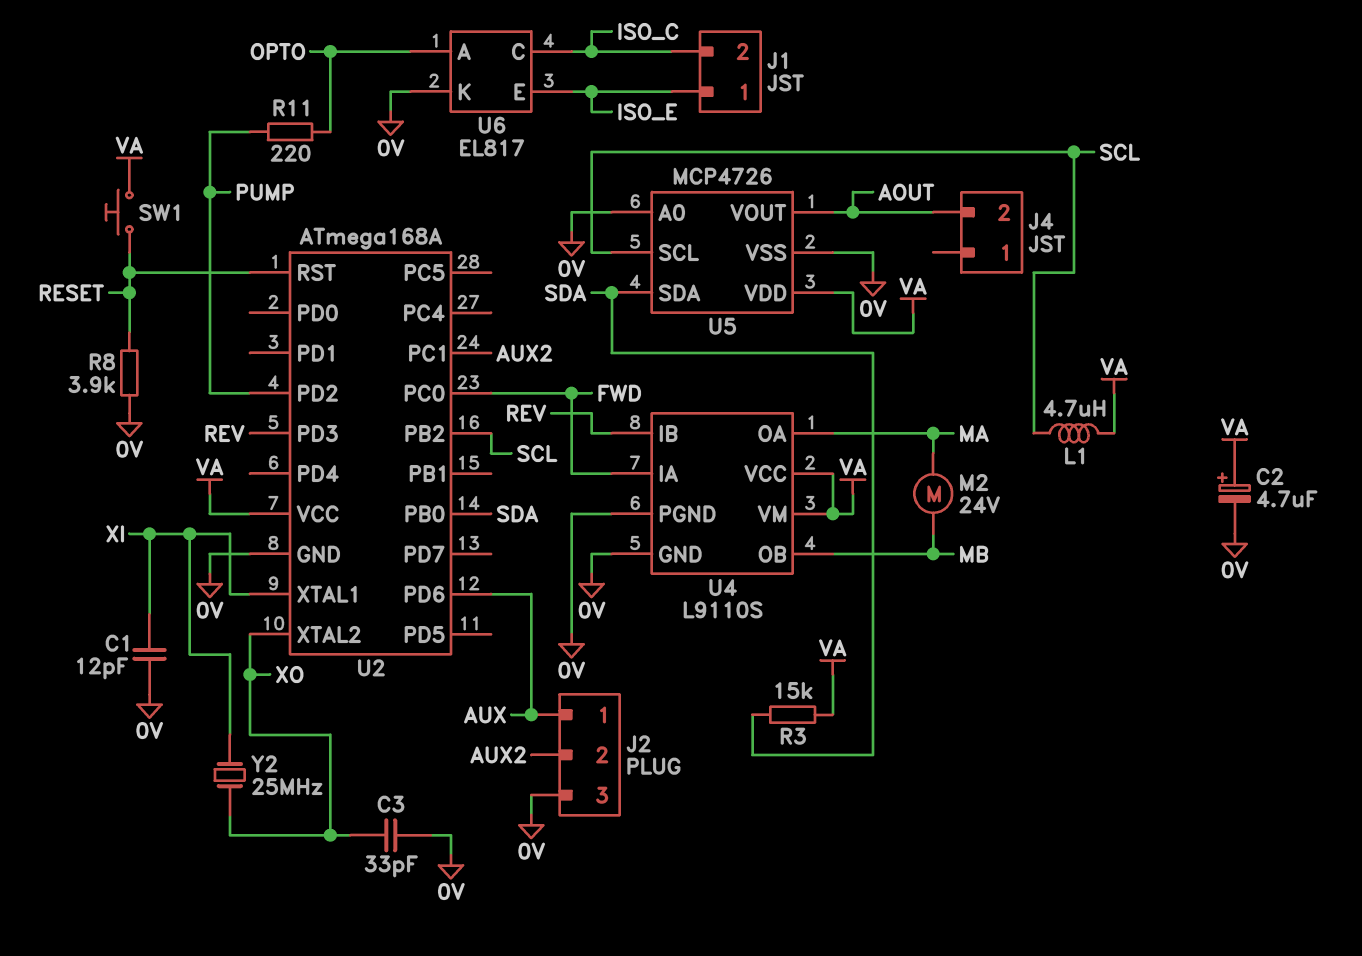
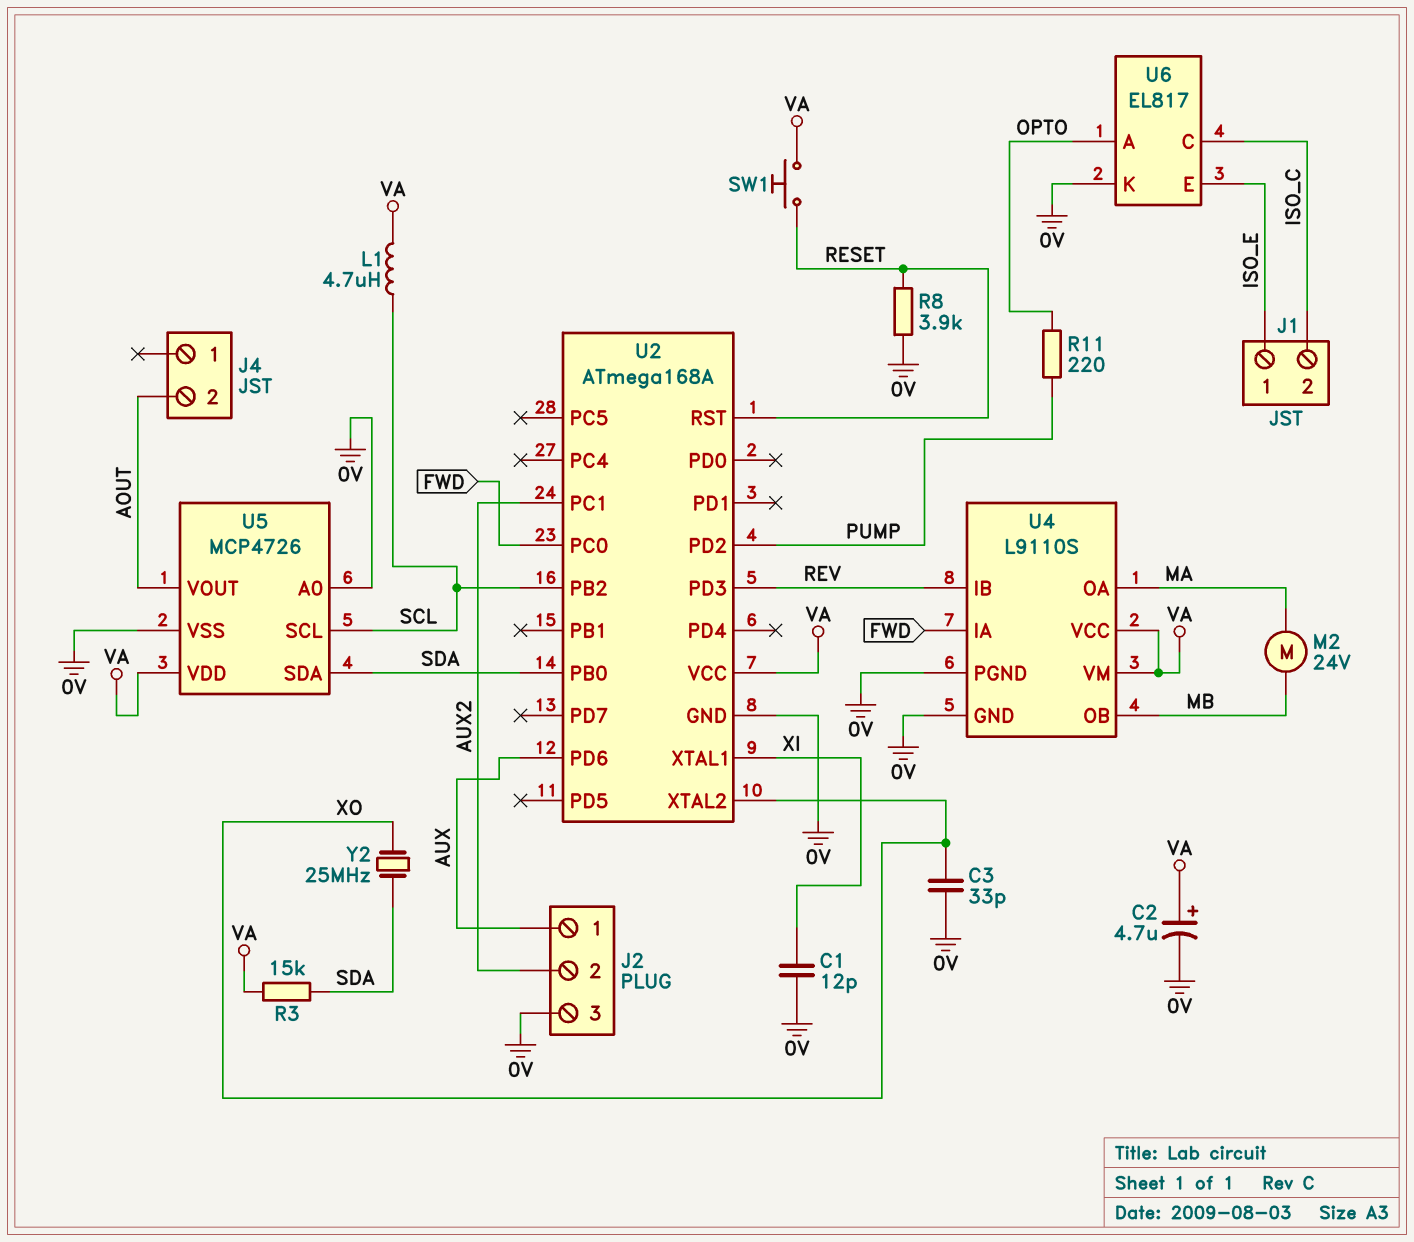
Y2: 25MHz (XI, XO) -> 25MHz (SDA, XO)

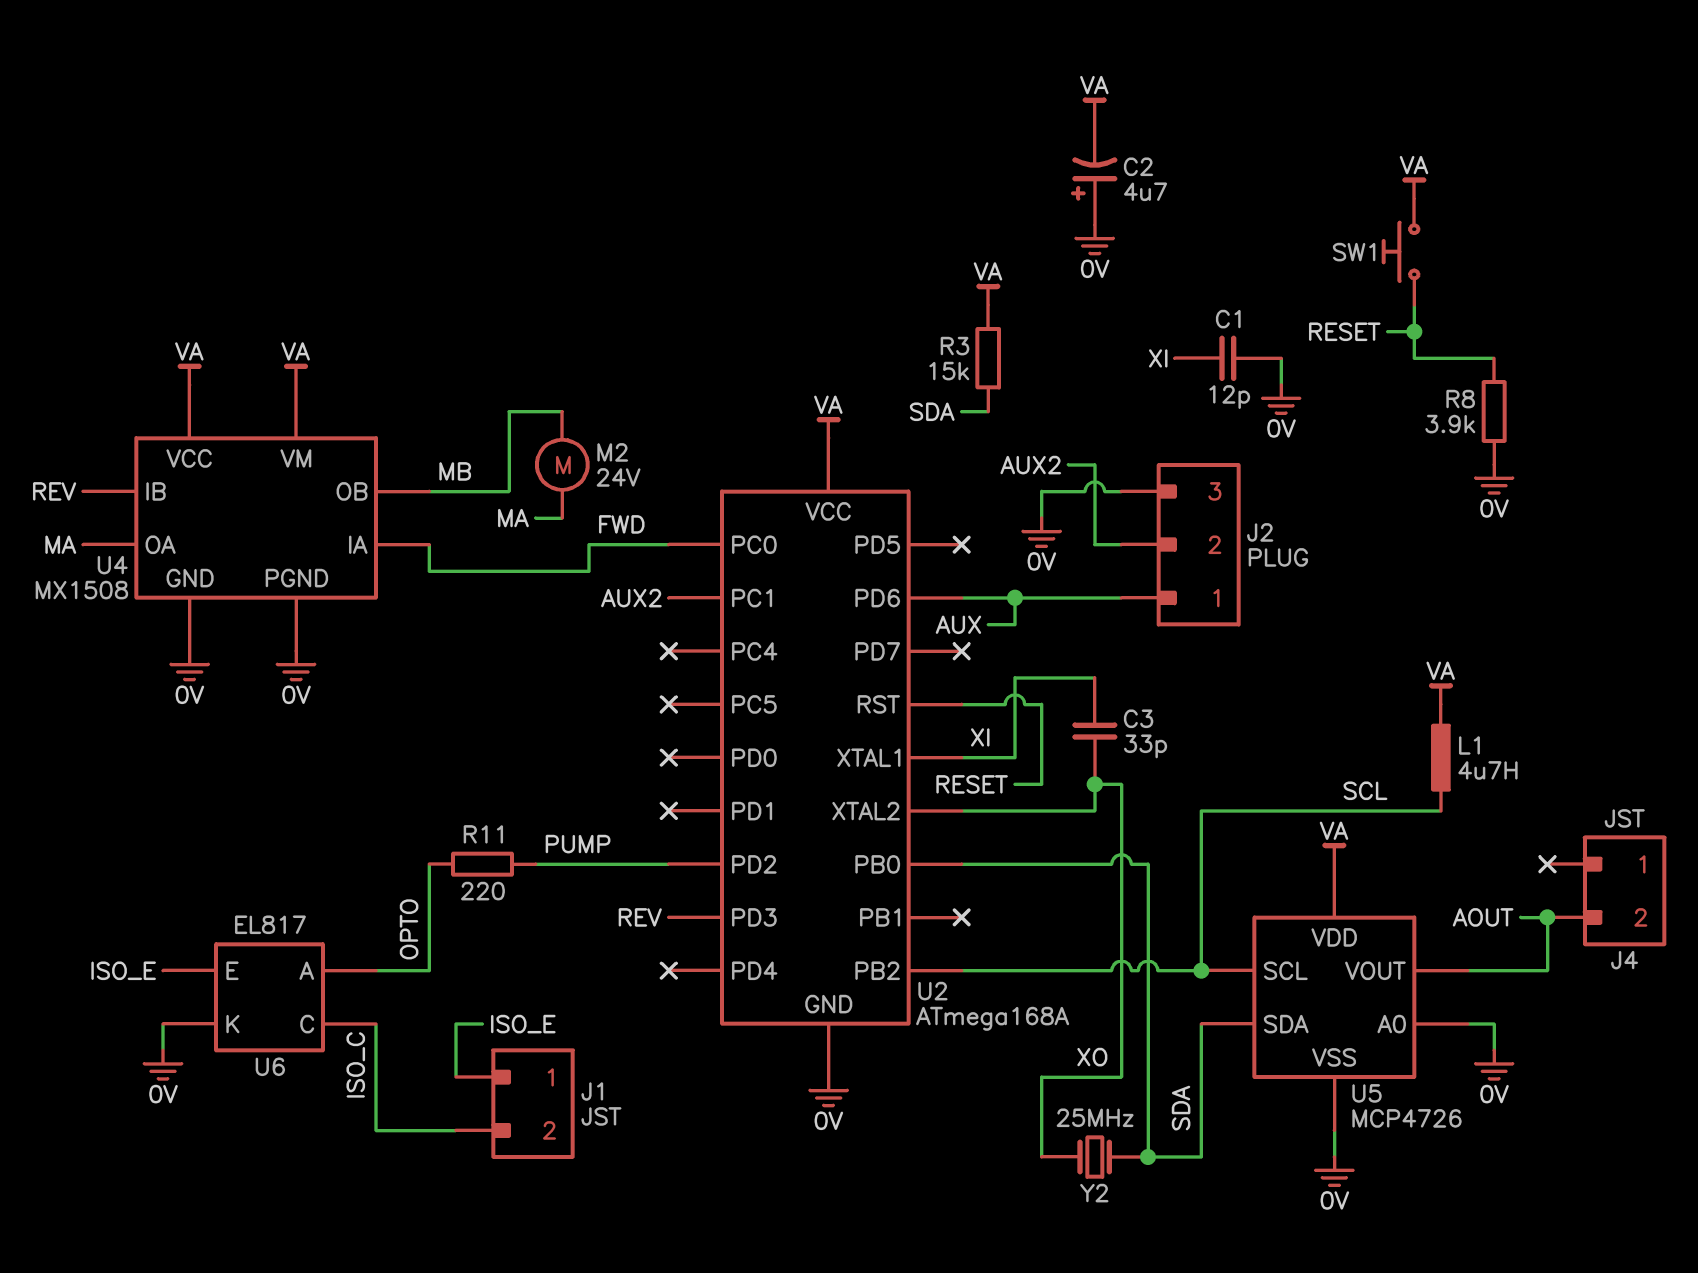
C2: 4.7uF (plus VA, minus 0V) -> 4.7uF (plus 0V, minus VA)
C3: 33pF (0V, XO) -> 33pF (XI, XO)
U4: L9110S -> MX1508

